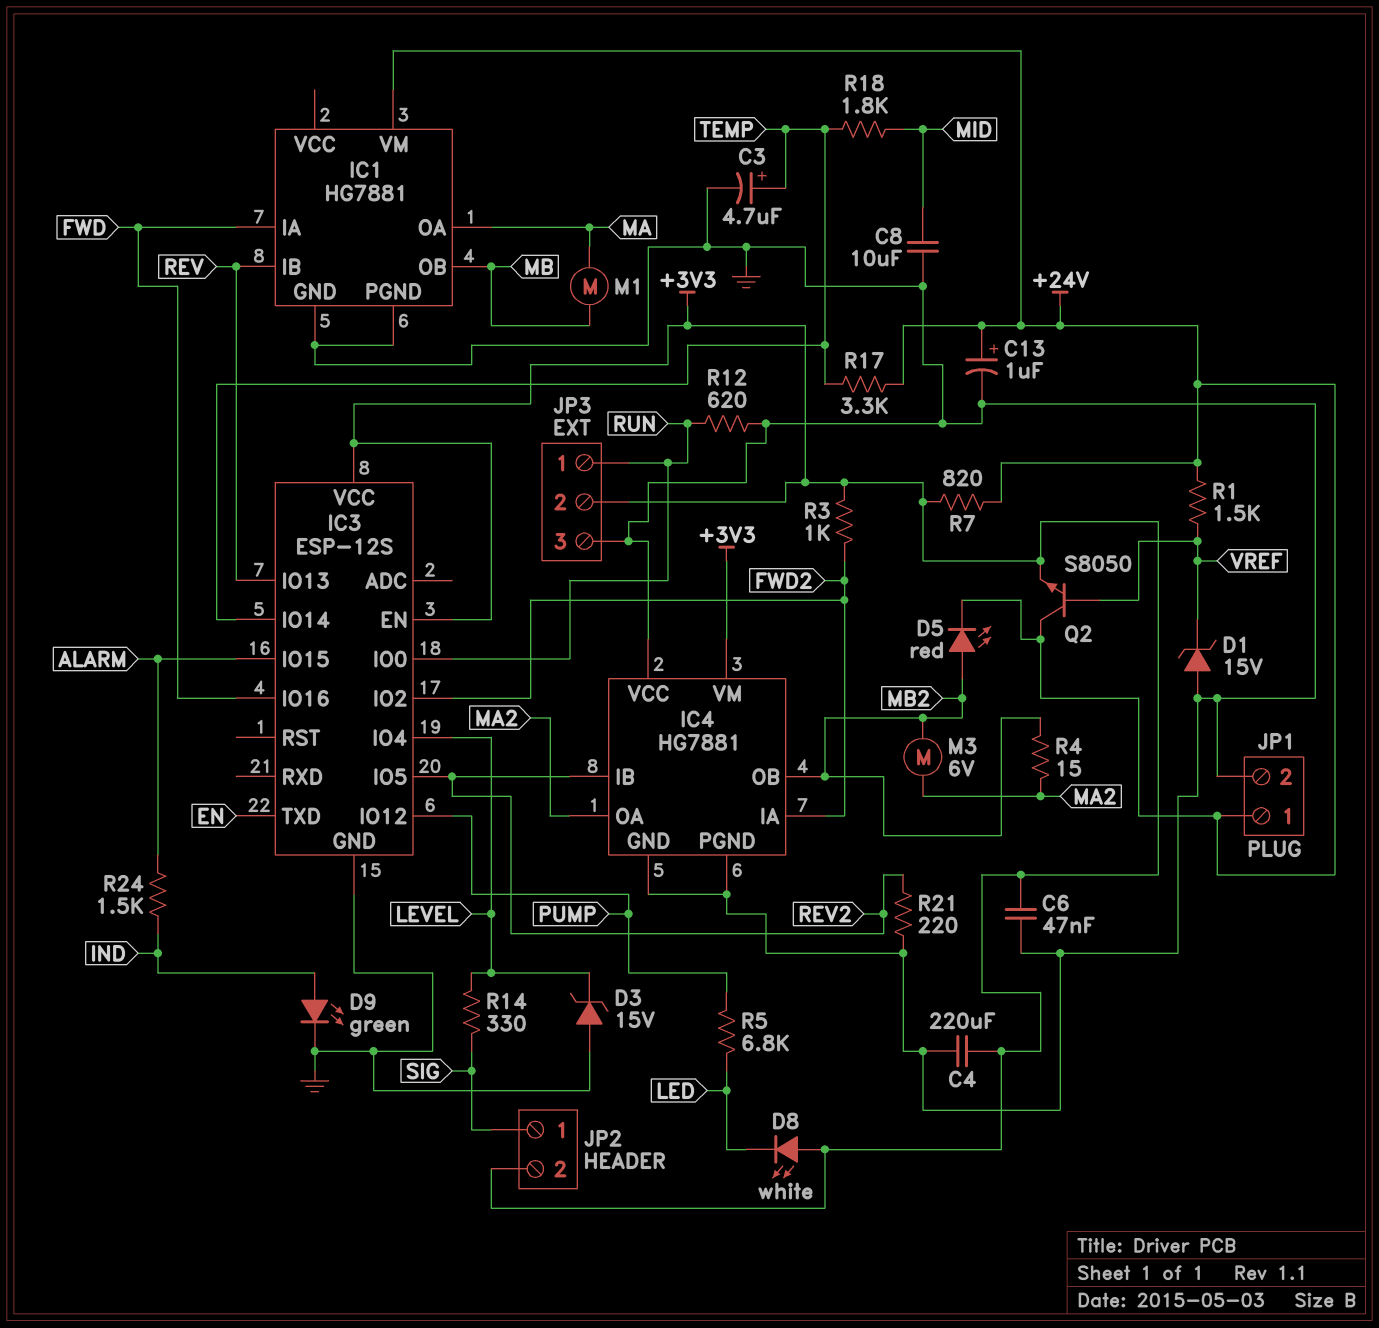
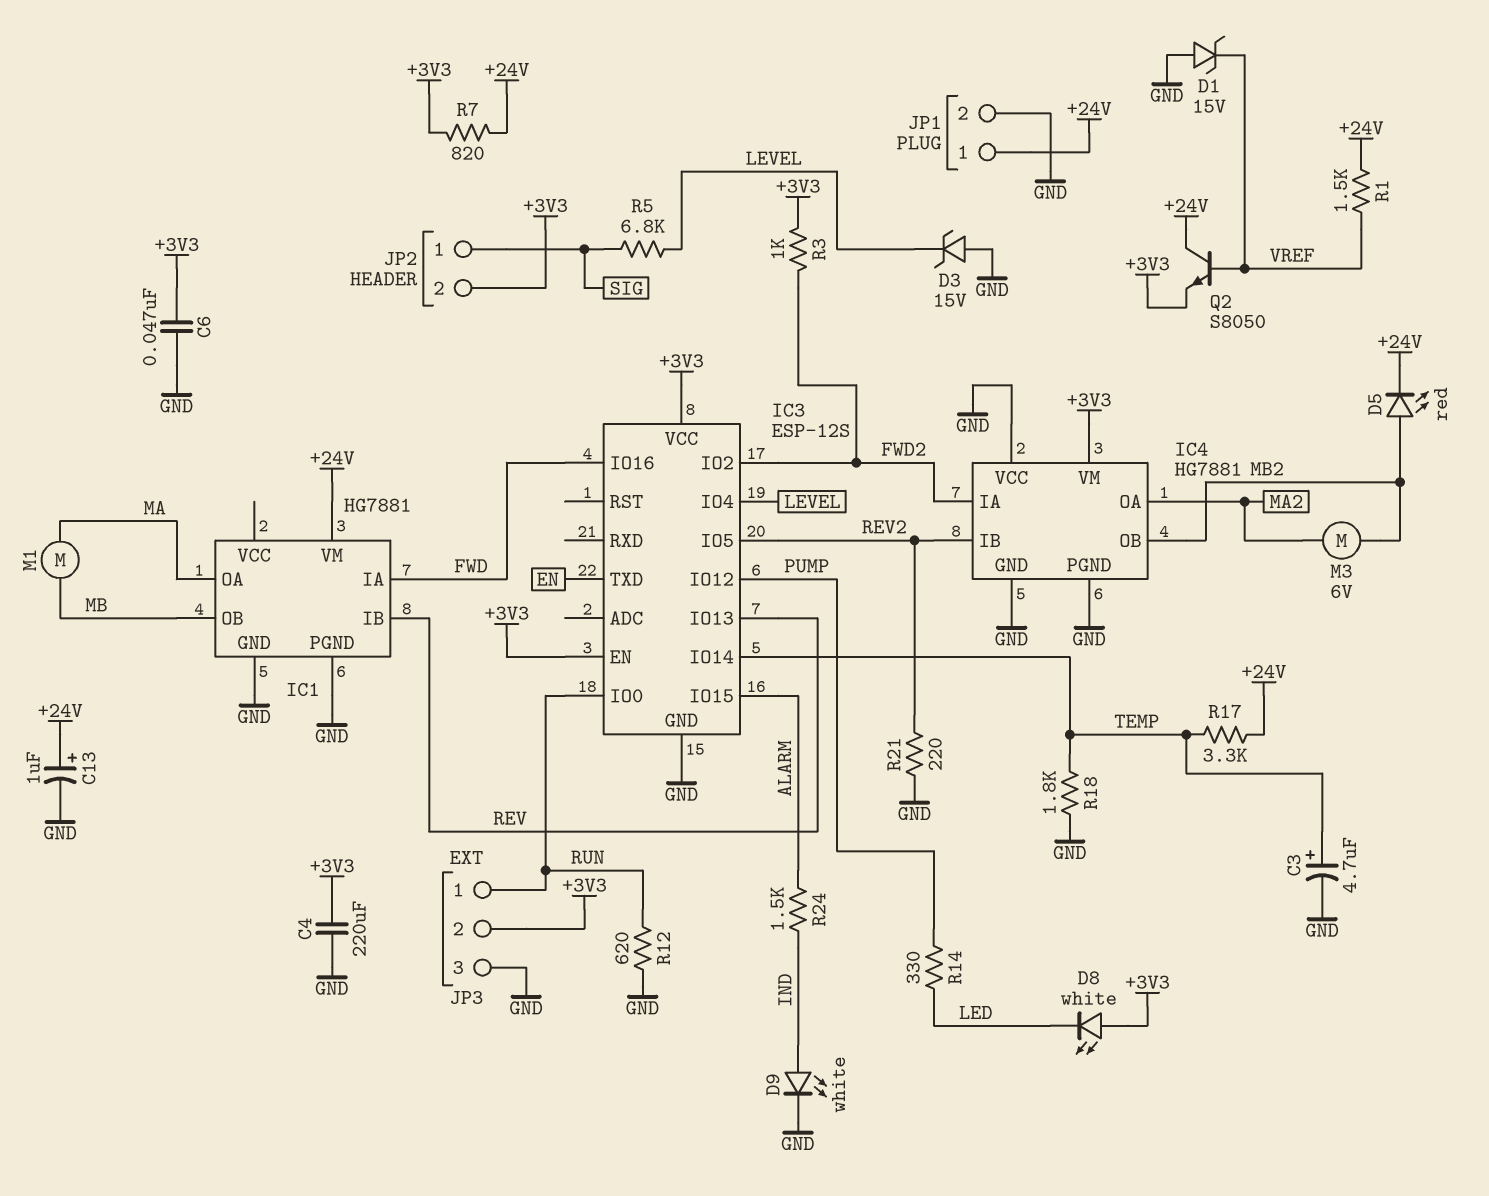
C8: 10uF (GND, MID) -> none
D9: LED green (A IND, K GND) -> LED white (A IND, K GND)
R4: 15 (MA2, MB2) -> none
R5: 6.8k (LED, PUMP) -> 6.8k (LEVEL, SIG)
R14: 330 (LEVEL, SIG) -> 330 (LED, PUMP)
R18: 1.8k (MID, TEMP) -> 1.8k (GND, TEMP)

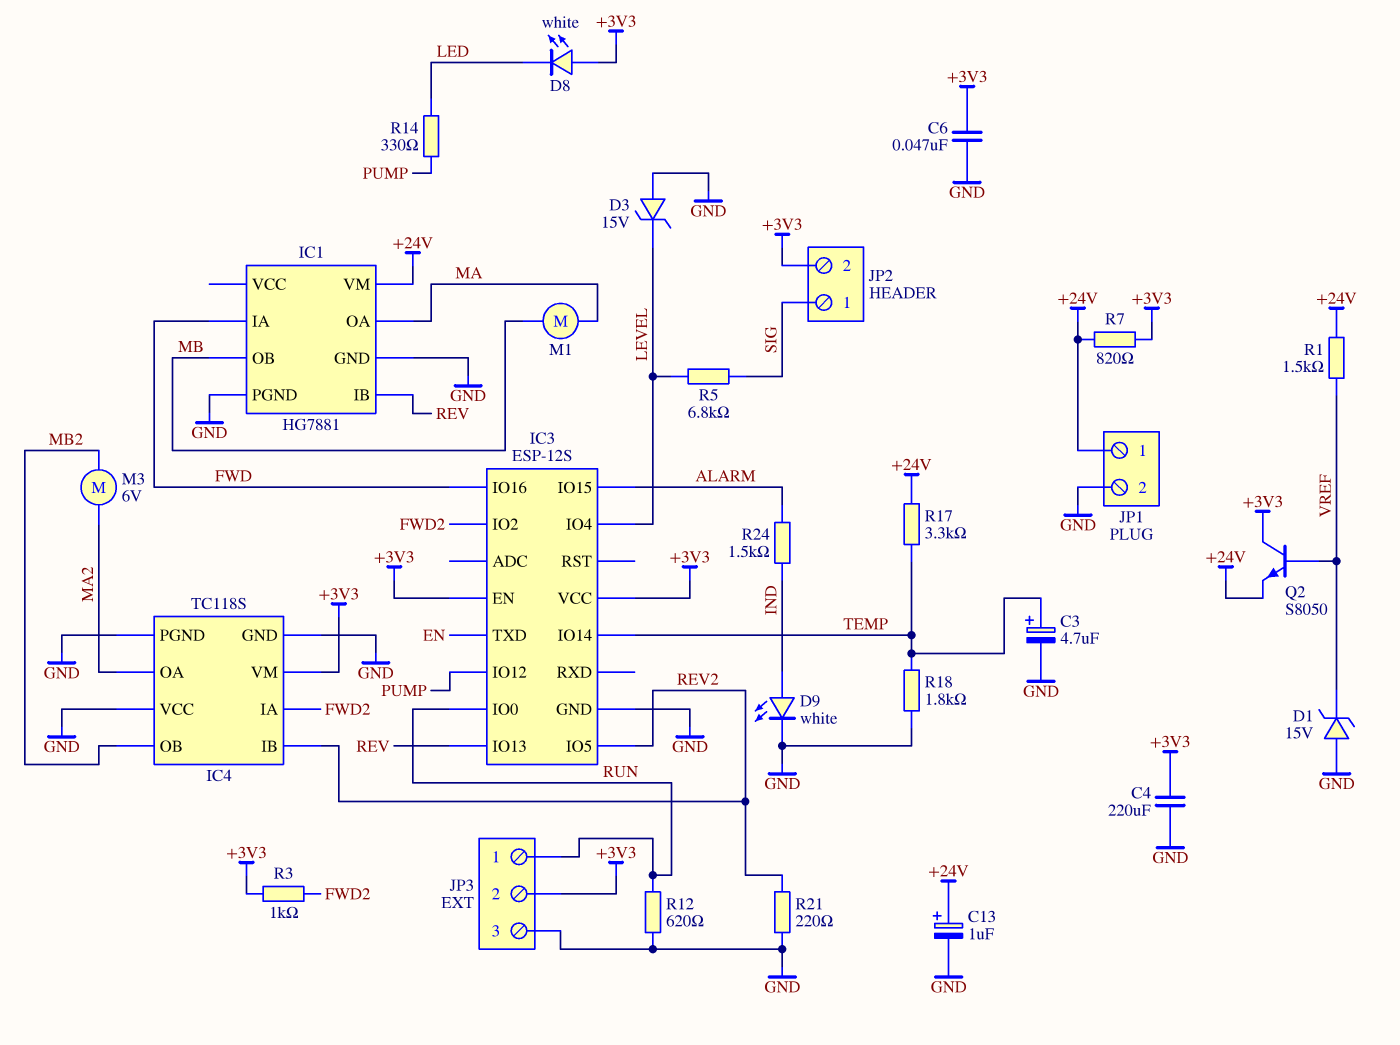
D5: LED red (A MB2, K +24V) -> none
IC4: HG7881 -> TC118S
Q2: NPN S8050 (B VREF, C +24V, E +3V3) -> NPN S8050 (B VREF, C +3V3, E +24V)

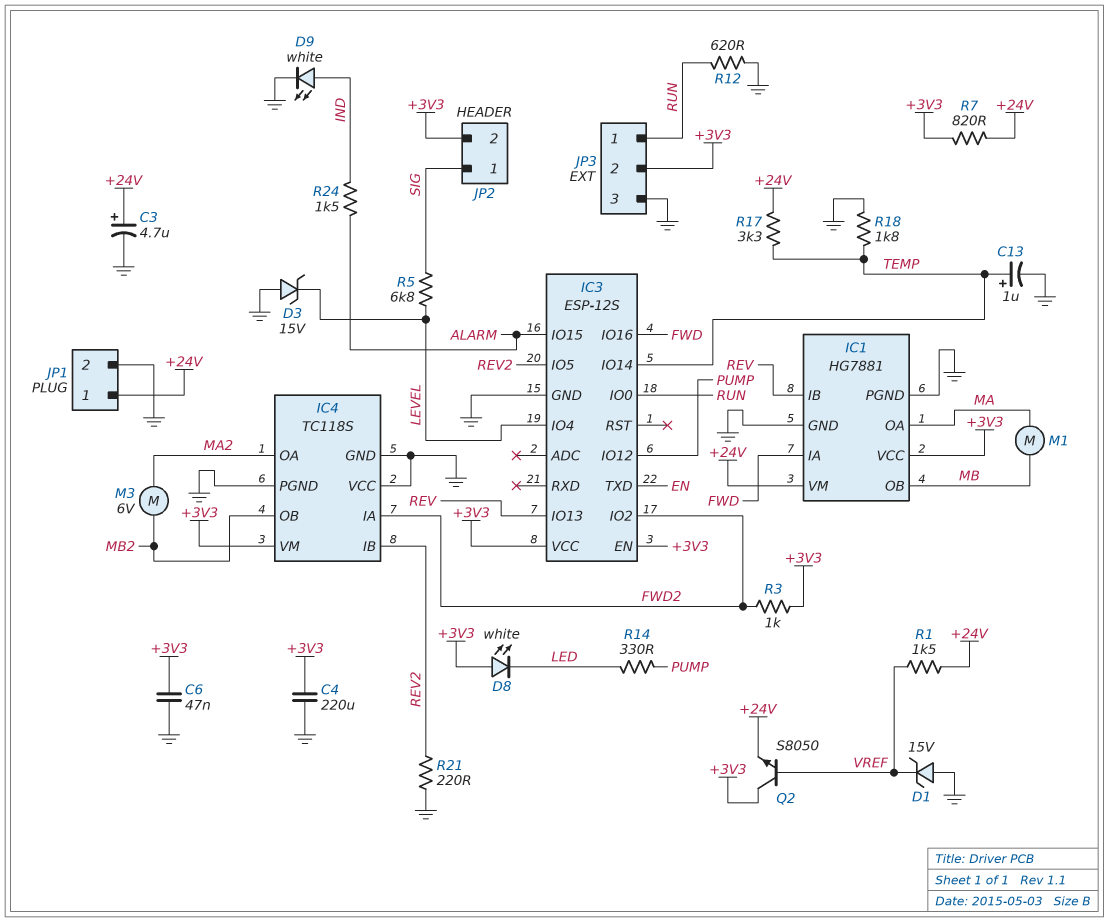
C3: 4.7uF (plus TEMP, minus GND) -> 4.7uF (plus +24V, minus GND)
C13: 1uF (plus +24V, minus GND) -> 1uF (plus TEMP, minus GND)
IC1 pin VCC: none -> +3V3

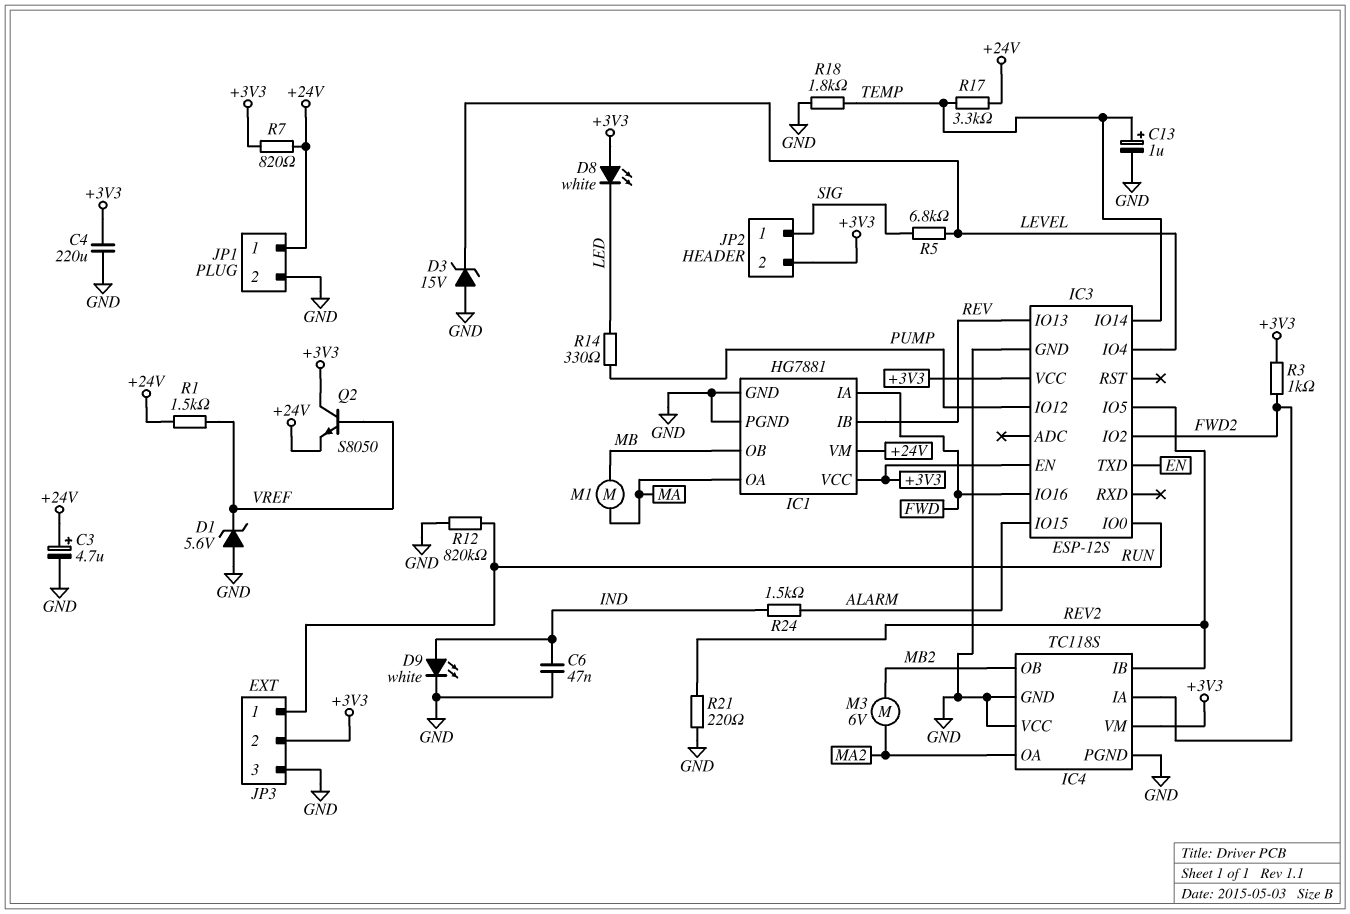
C6: 47nF (+3V3, GND) -> 47nF (GND, IND)
D1: zener 15V (A GND, K VREF) -> zener 5.6V (A GND, K VREF)
R12: 620 (GND, RUN) -> 820k (GND, RUN)

